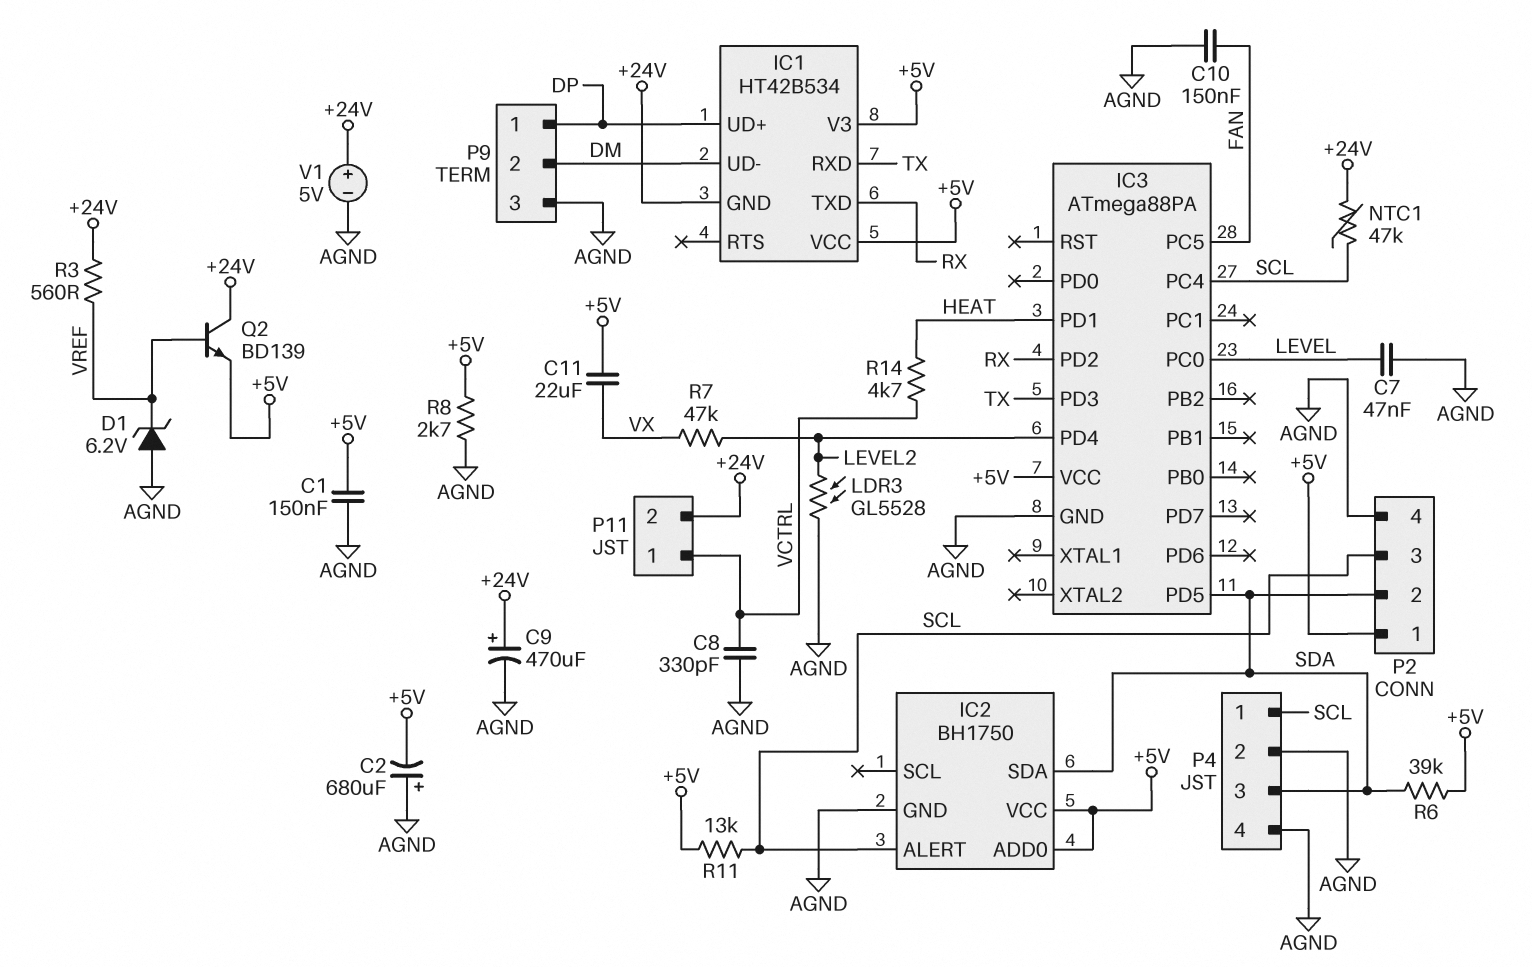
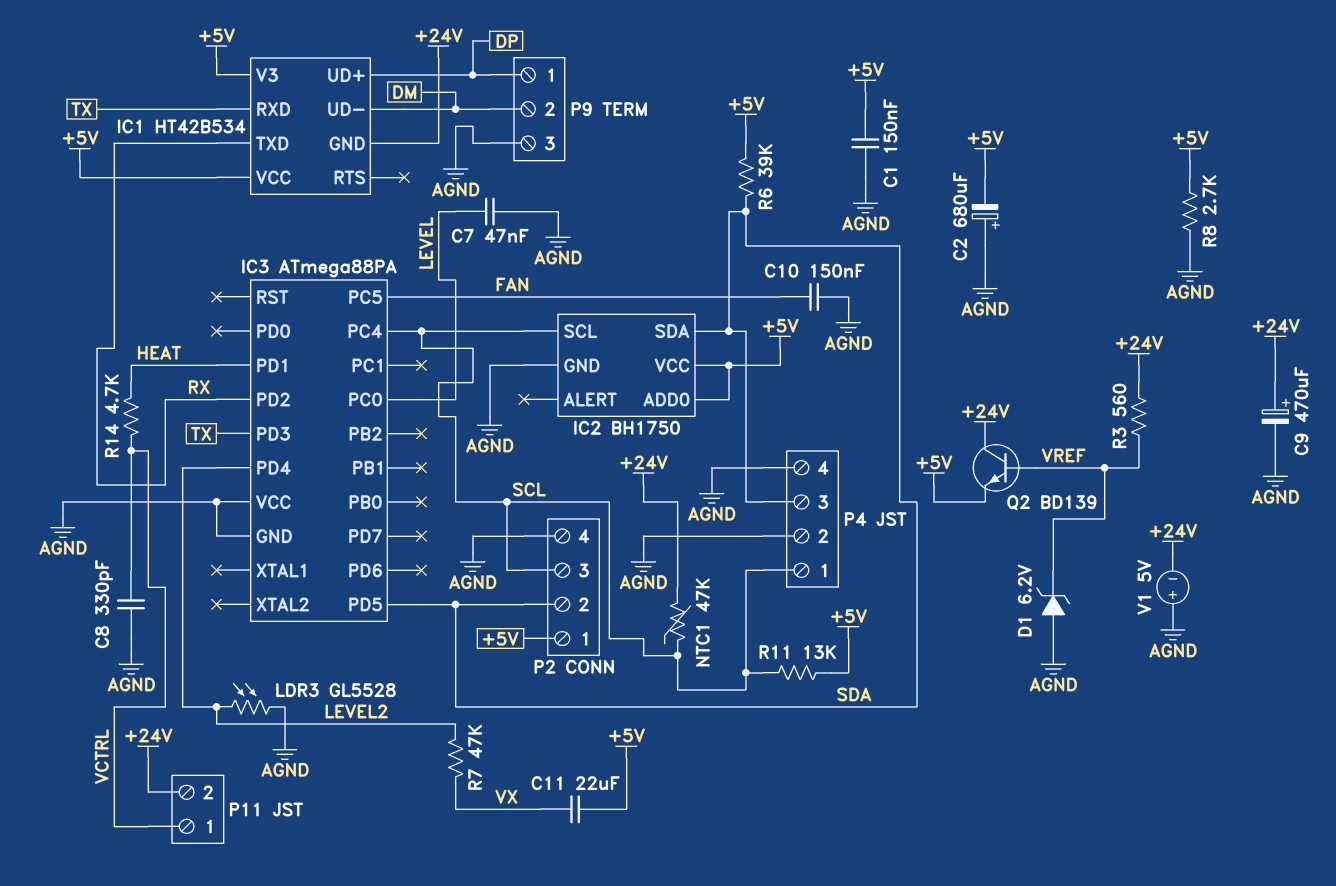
IC2 pin ALERT: SCL -> none
IC2 pin SCL: none -> SCL
IC3 pin VCC: +5V -> AGND
V1: 5V (plus +24V, minus AGND) -> 5V (plus AGND, minus +24V)

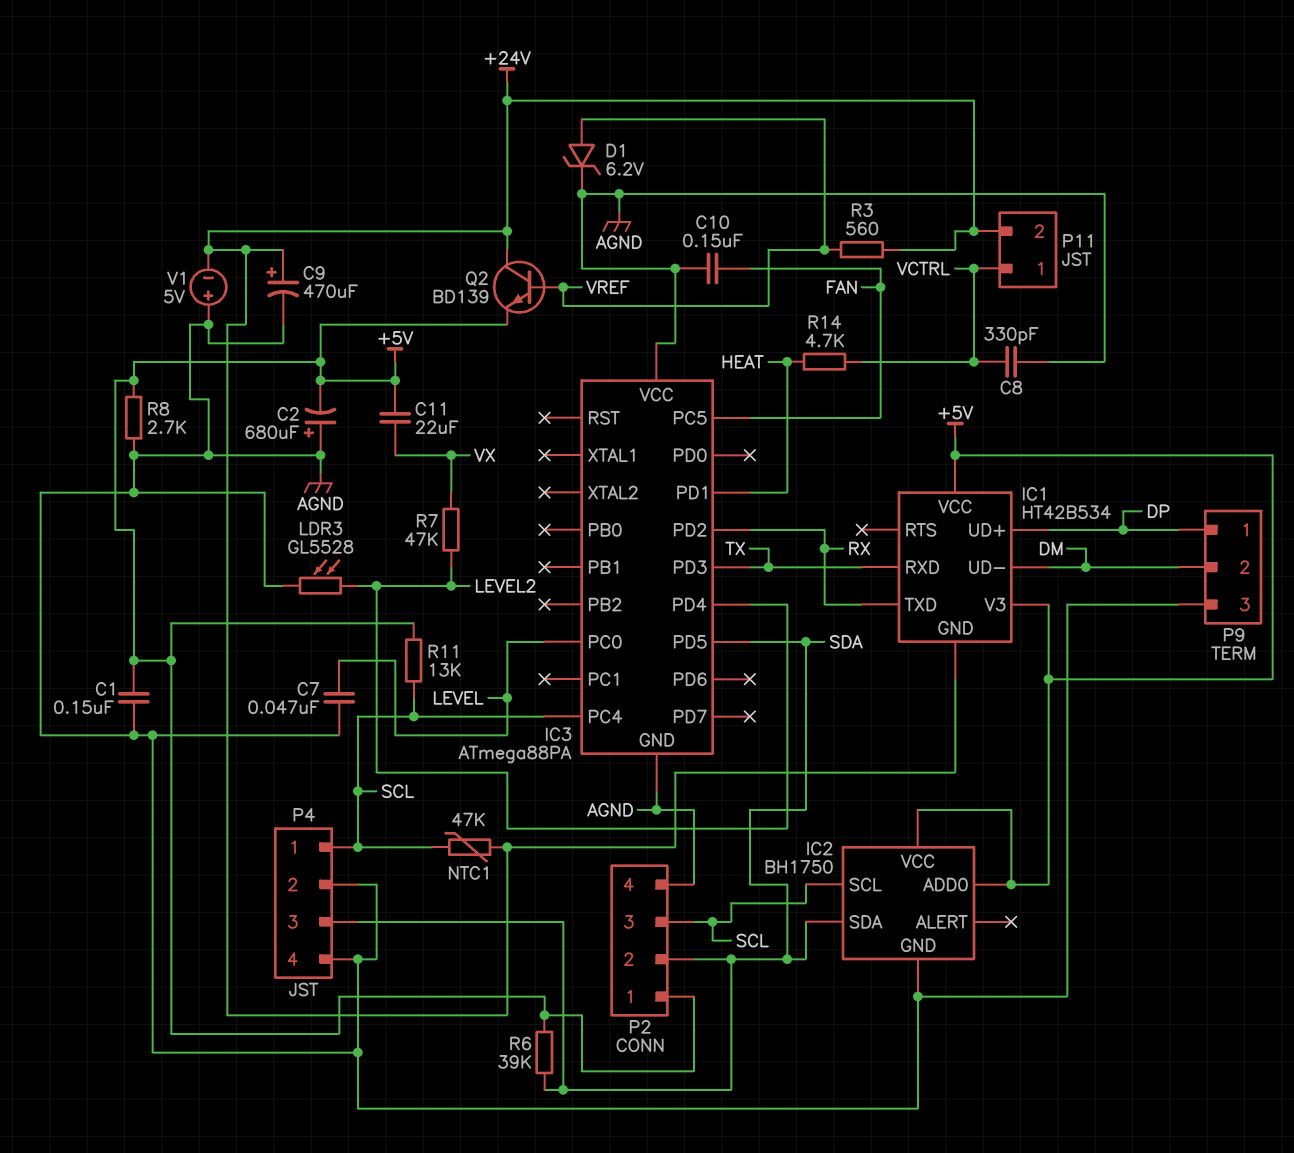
D1: zener 6.2V (A AGND, K VREF) -> zener 6.2V (A VREF, K AGND)

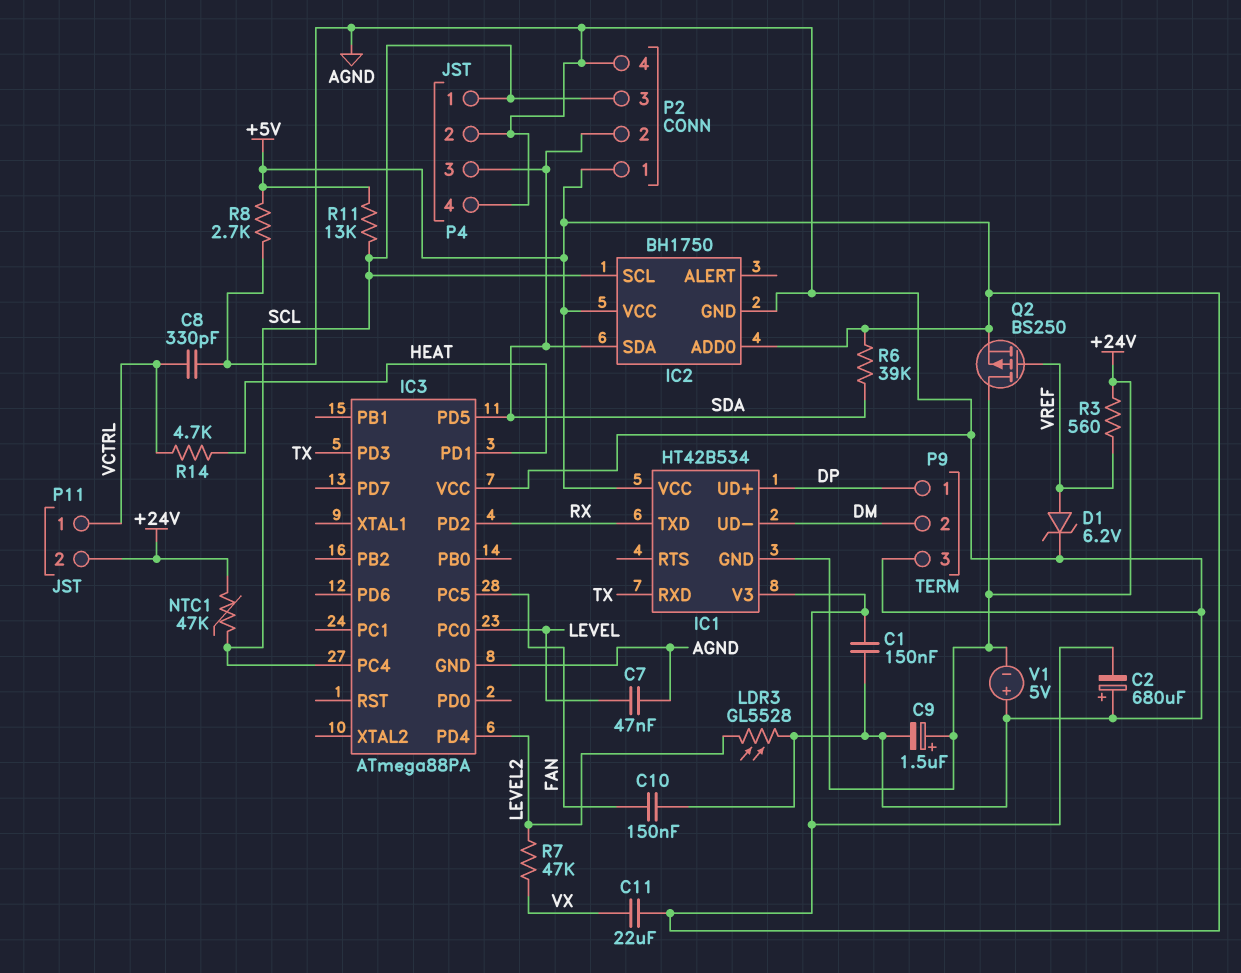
C9: 470uF (plus +24V, minus AGND) -> 1.5uF (plus +24V, minus AGND)
Q2: NPN BD139 (B VREF, C +24V, E +5V) -> PMOS BS250 (G VREF, D +24V, S +5V)

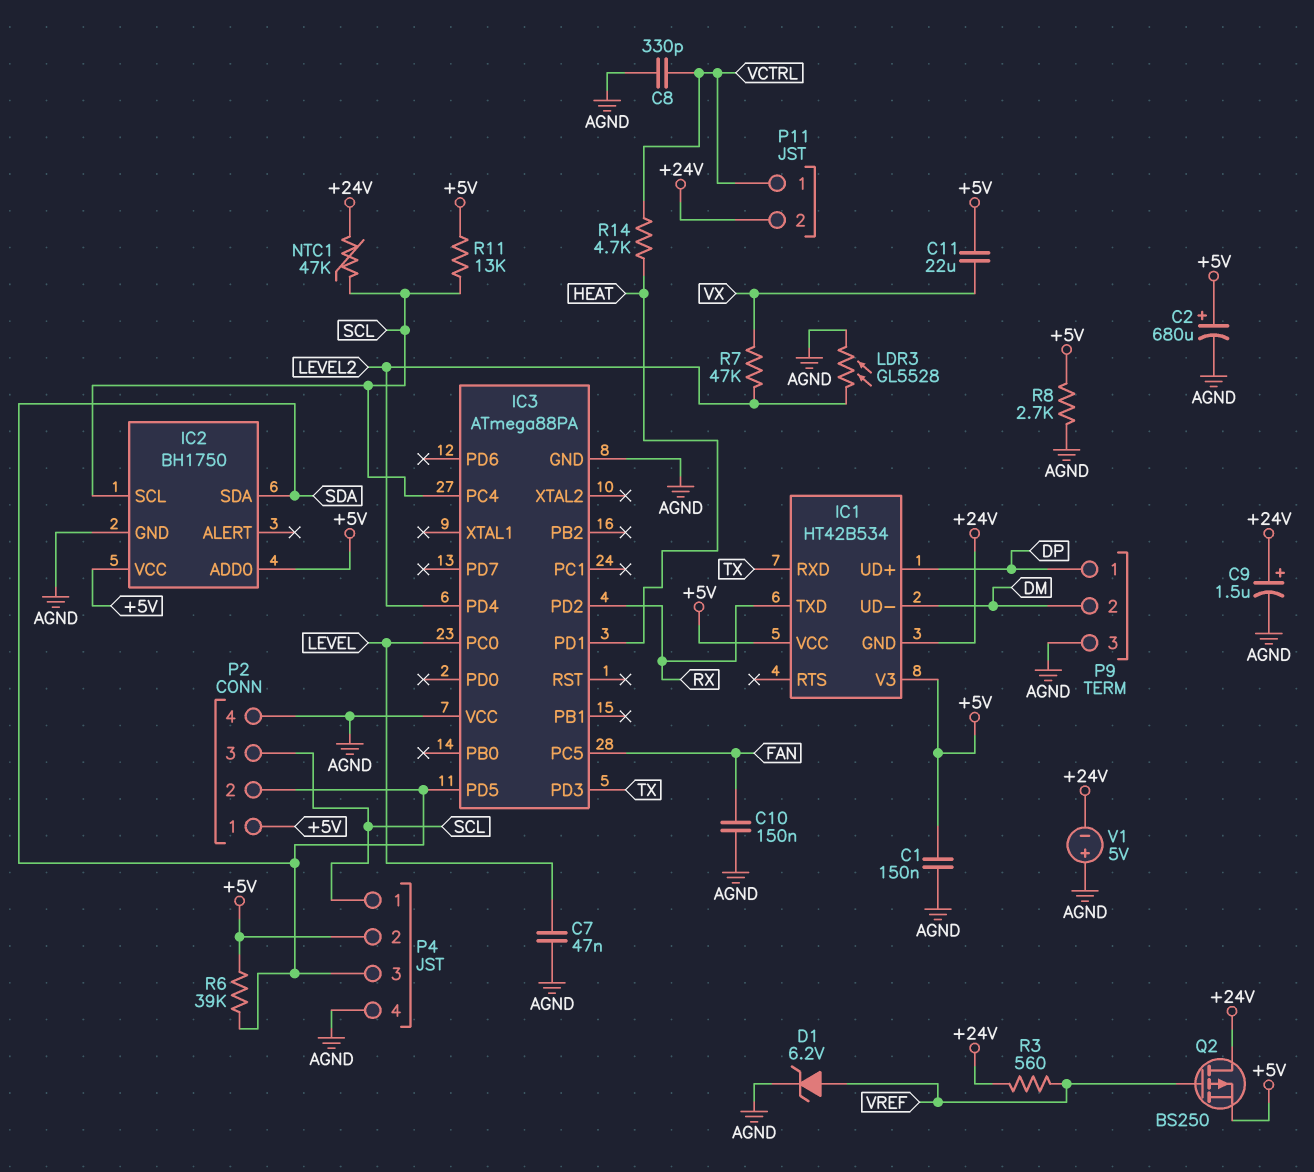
C2: 680uF (plus AGND, minus +5V) -> 680uF (plus +5V, minus AGND)
P4 pin 2: AGND -> +5V

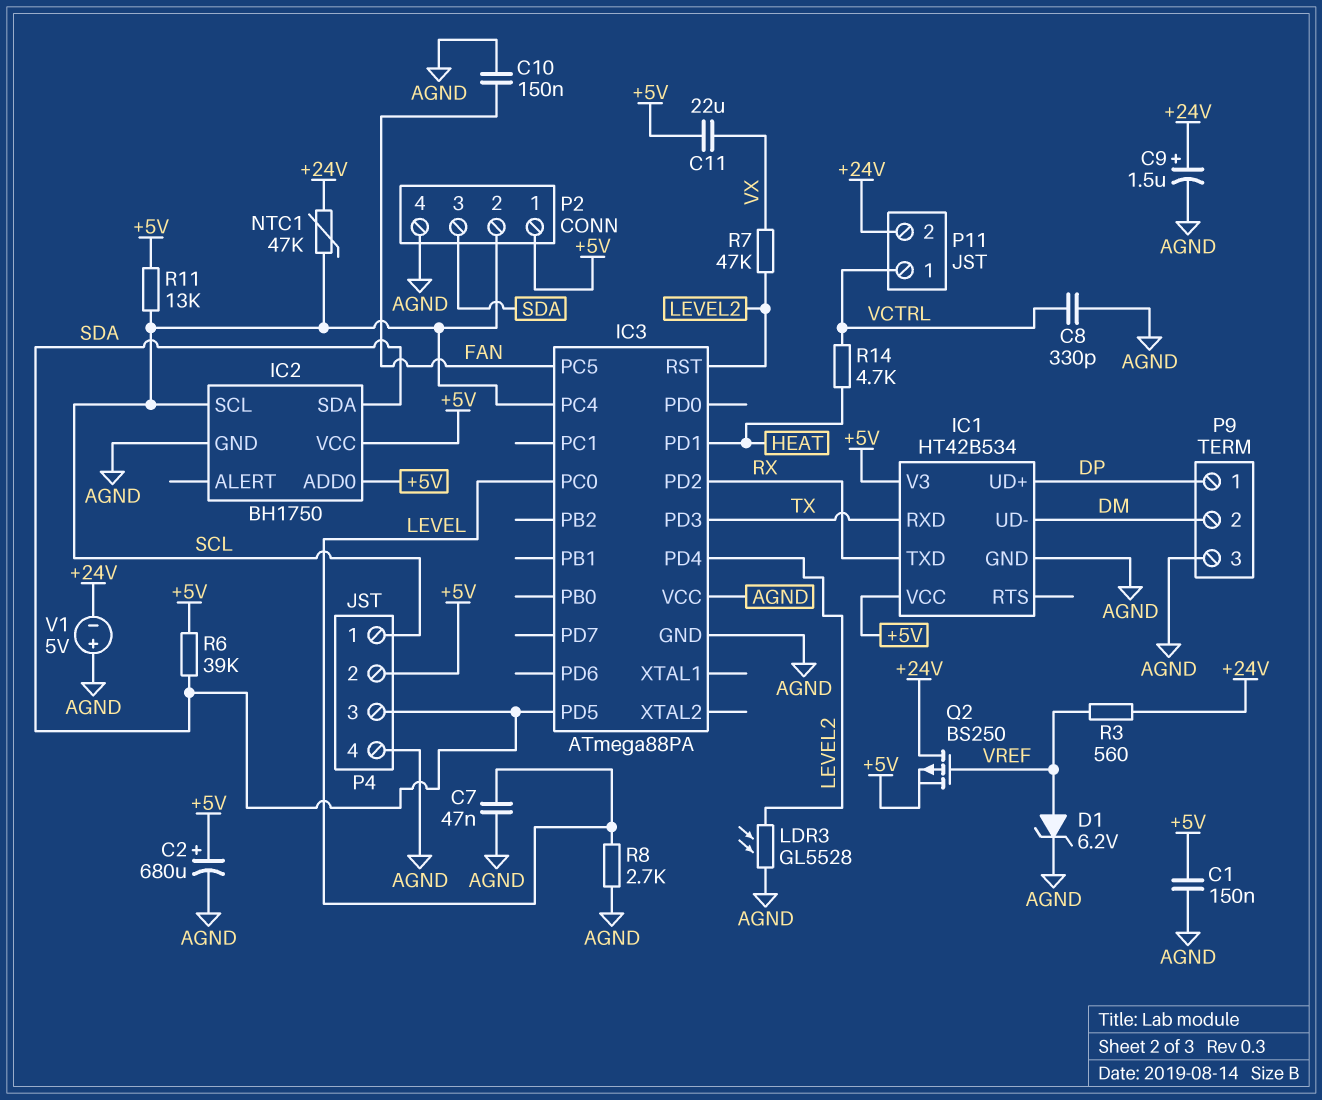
IC1 pin GND: +24V -> AGND
IC3 pin RST: none -> LEVEL2
P2 pin 2: SDA -> SCL
P2 pin 3: SCL -> SDA
R8: 2.7k (+5V, AGND) -> 2.7k (AGND, LEVEL)

